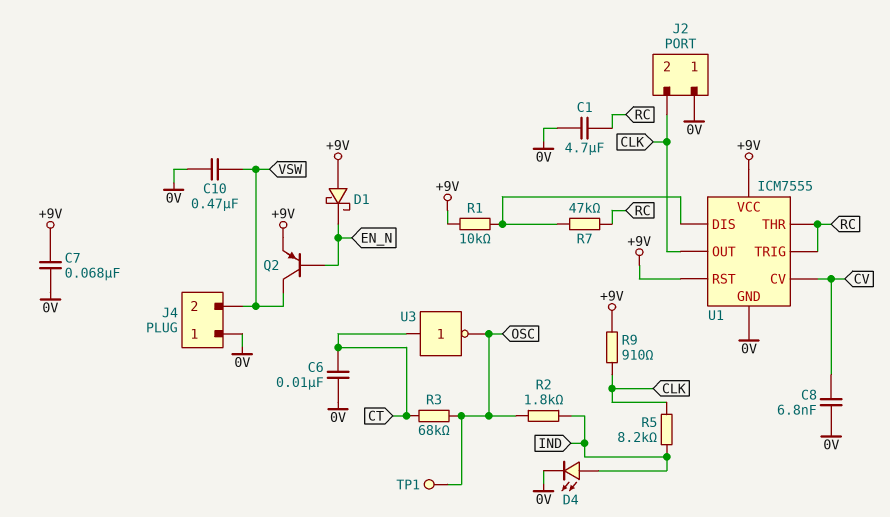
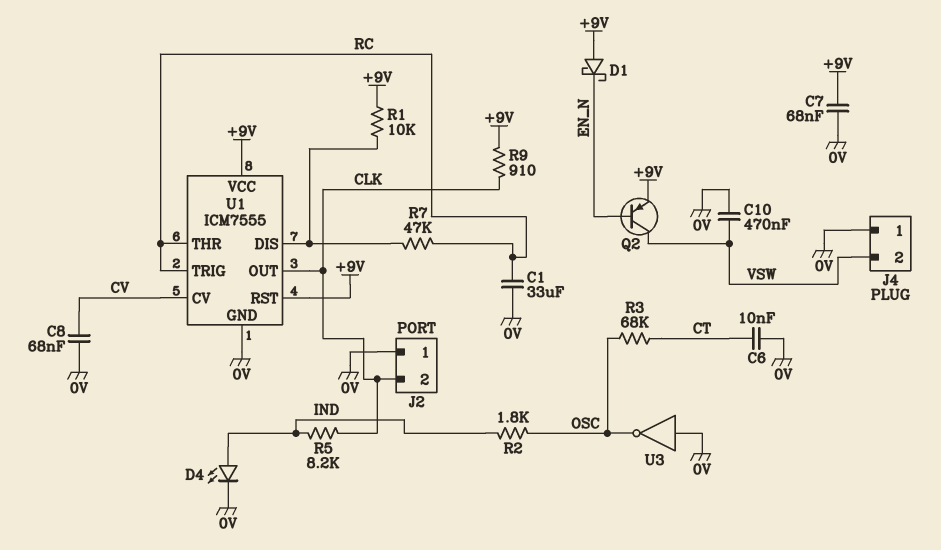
C1: 4.7uF (0V, RC) -> 33uF (0V, RC)
C8: 6.8nF (0V, CV) -> 68nF (0V, CV)
TP1: test point (OSC) -> none
U3: NOT (in CT, out OSC) -> NOT (in 0V, out OSC)

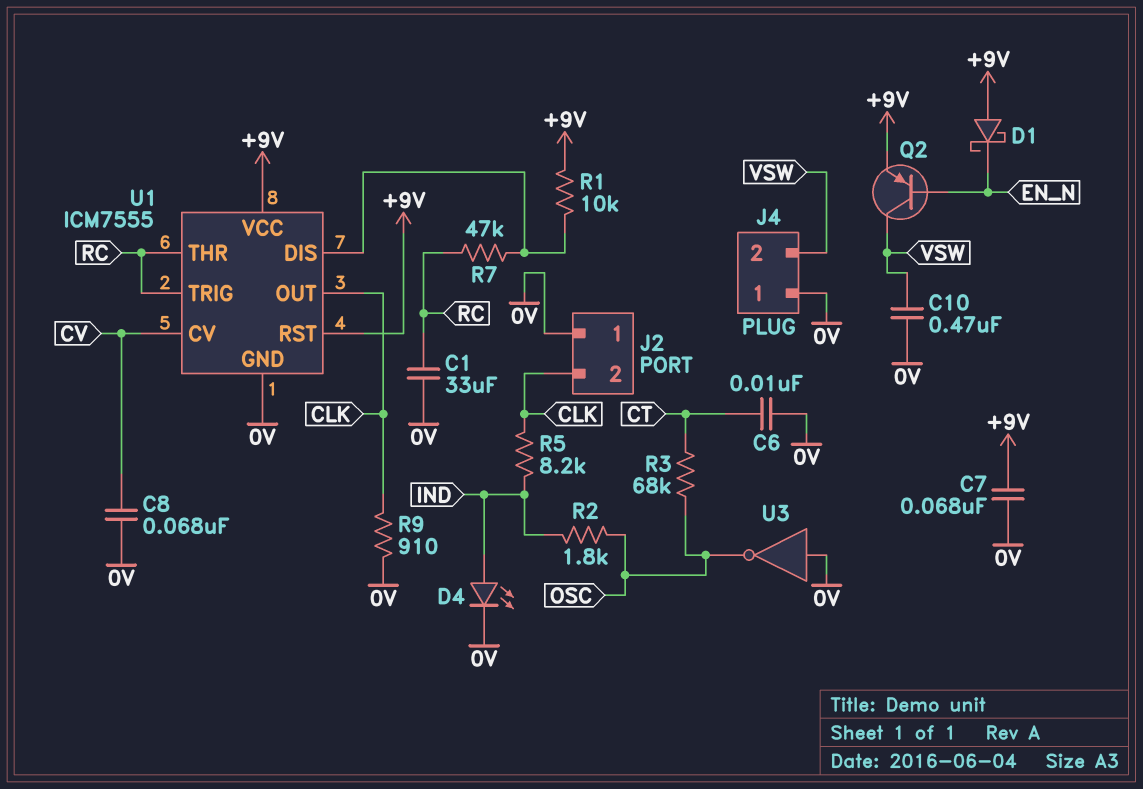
R9: 910 (+9V, CLK) -> 910 (0V, CLK)

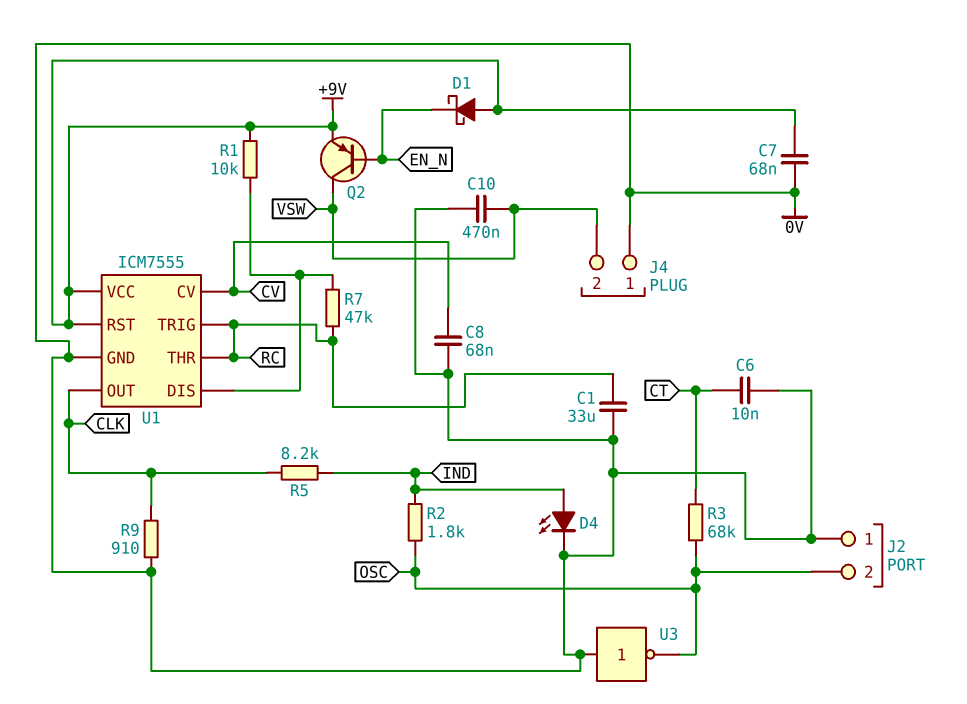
J2 pin 2: CLK -> OSC

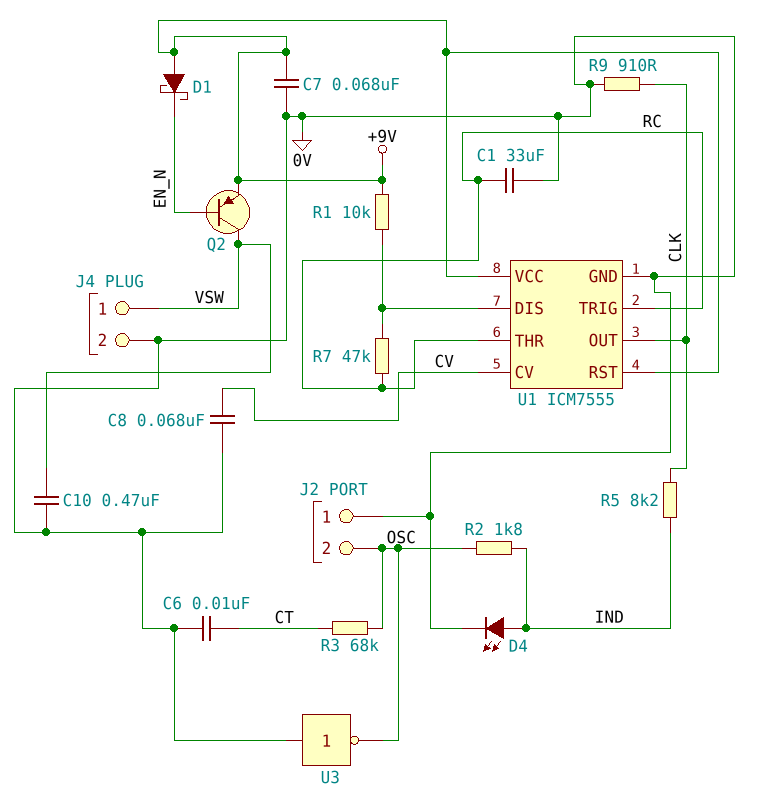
J4 pin 1: 0V -> VSW
J4 pin 2: VSW -> 0V

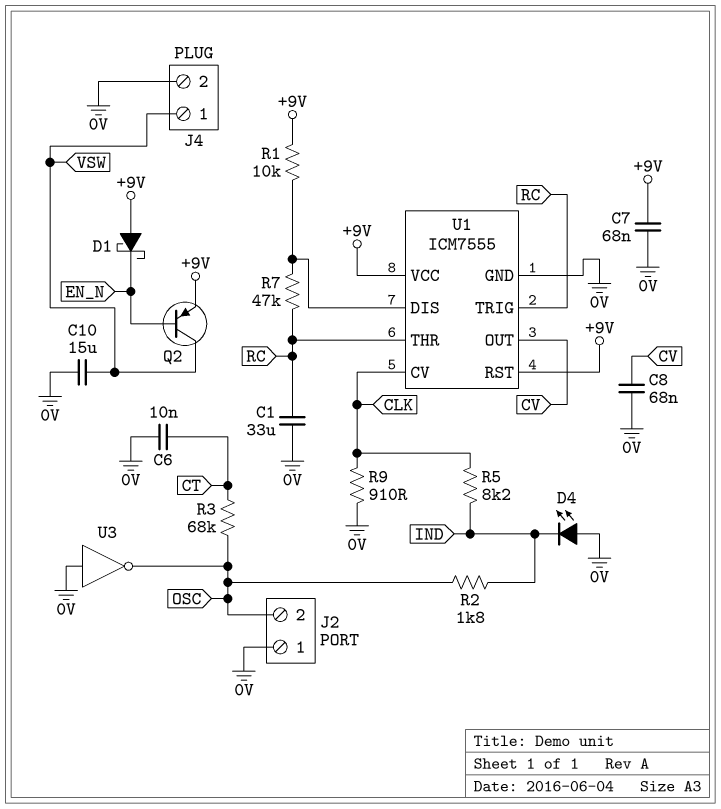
C10: 470nF (0V, VSW) -> 15uF (0V, VSW)
D4: LED (A IND, K 0V) -> LED (A 0V, K IND)
U1 pin CV: CV -> CLK
U1 pin OUT: CLK -> CV

